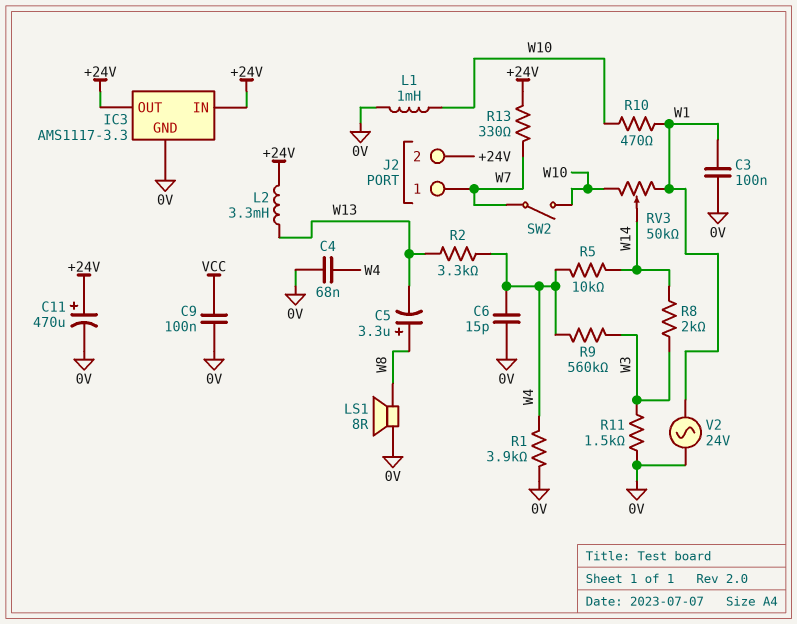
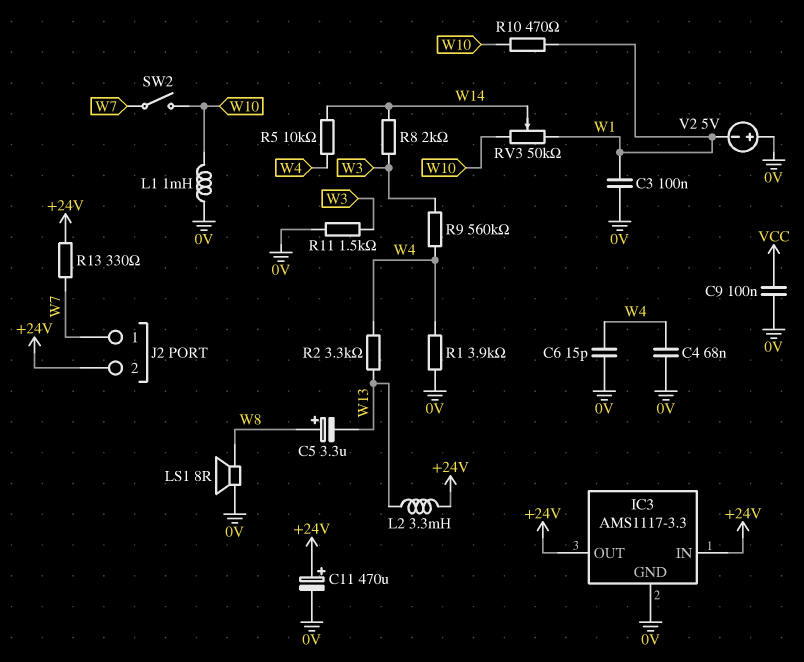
V2: AC 24V (0V, W1) -> 5V (plus 0V, minus W1)

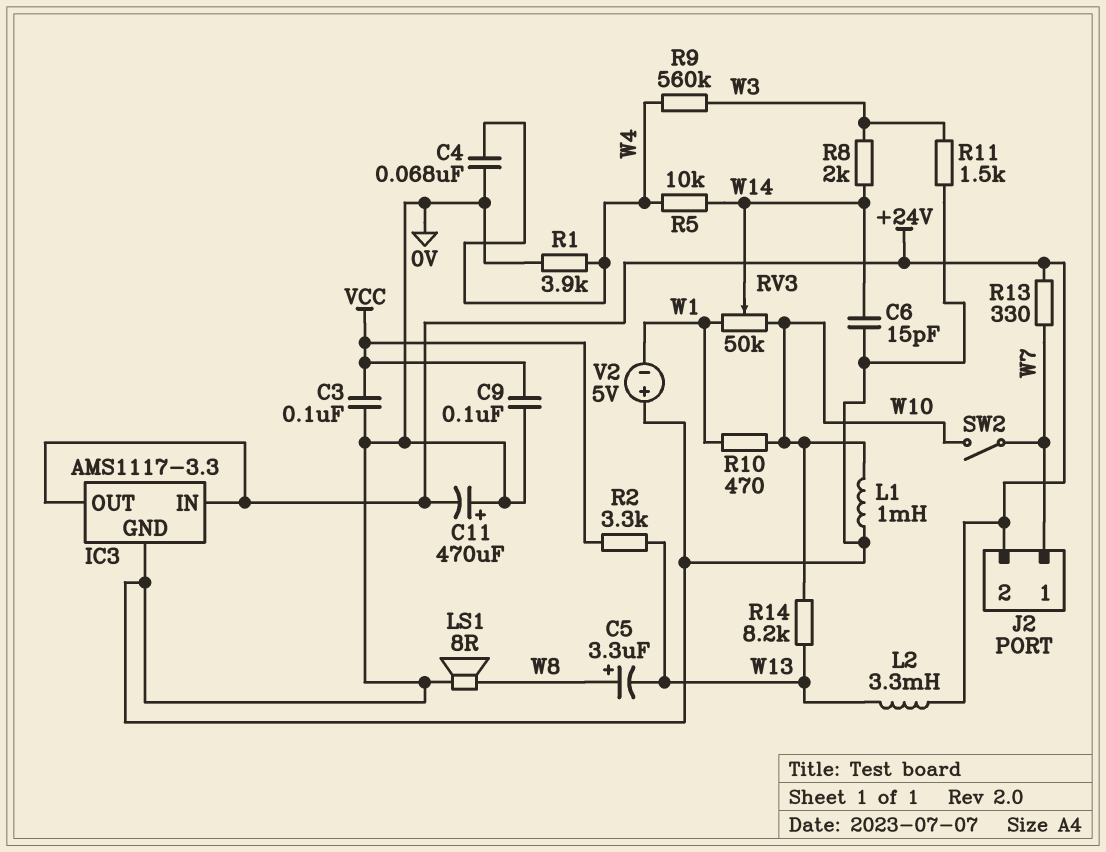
C3: 100nF (0V, W1) -> 100nF (0V, VCC)
C6: 15pF (0V, W4) -> 15pF (0V, W14)
C11: 470uF (plus +24V, minus 0V) -> 470uF (plus 0V, minus +24V)
R2: 3.3k (W4, W13) -> 3.3k (VCC, W13)
R14: none -> 8.2k (W10, W13)

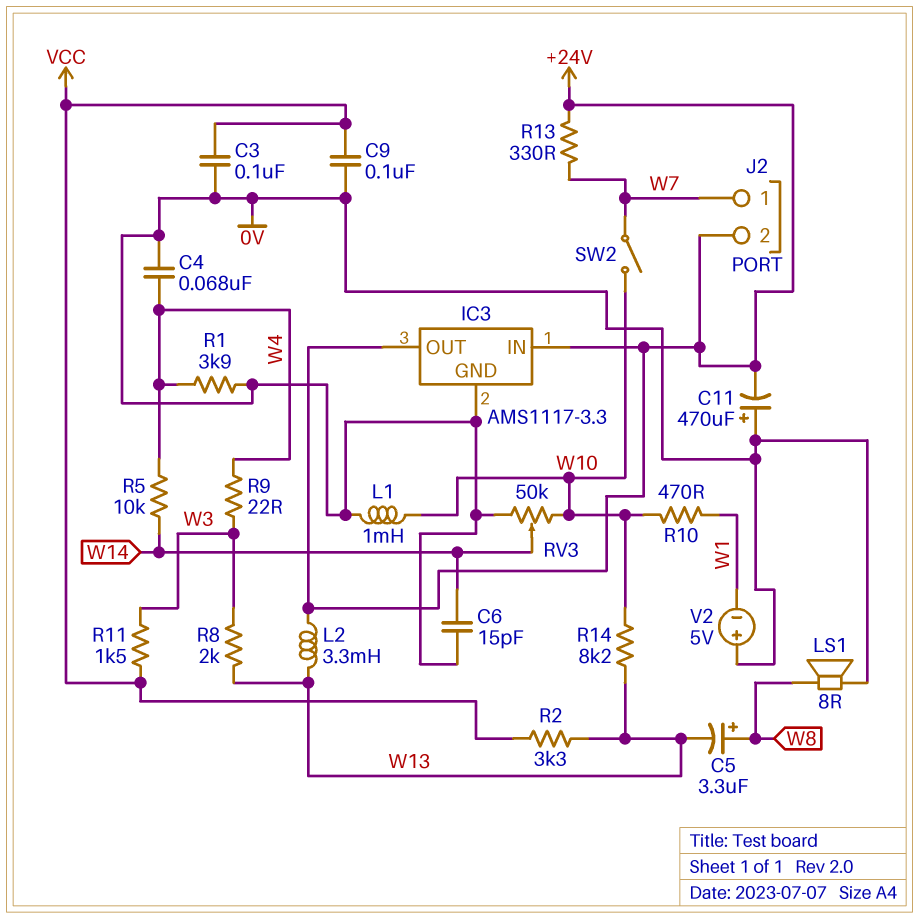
R8: 2k (W3, W14) -> 2k (W3, W13)
R9: 560k (W3, W4) -> 22 (W3, W4)
R11: 1.5k (0V, W3) -> 1.5k (VCC, W3)
RV3: 50k (W1, W10, wiper W14) -> 50k (0V, W10, wiper W14)

